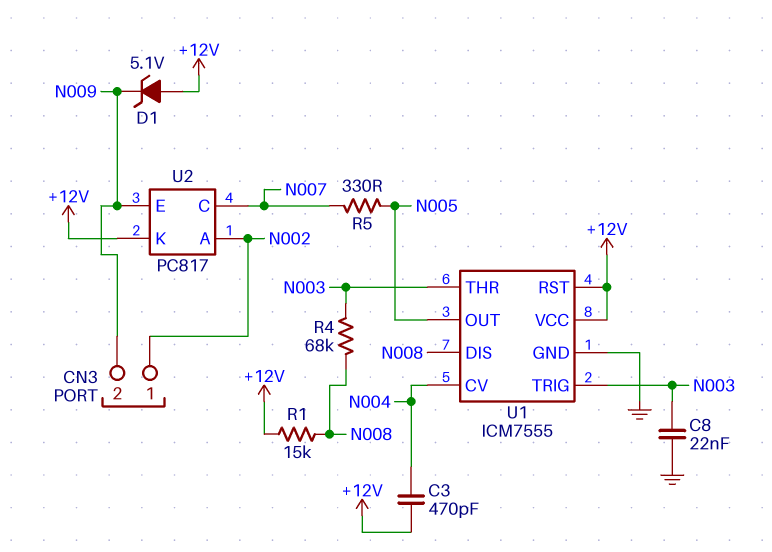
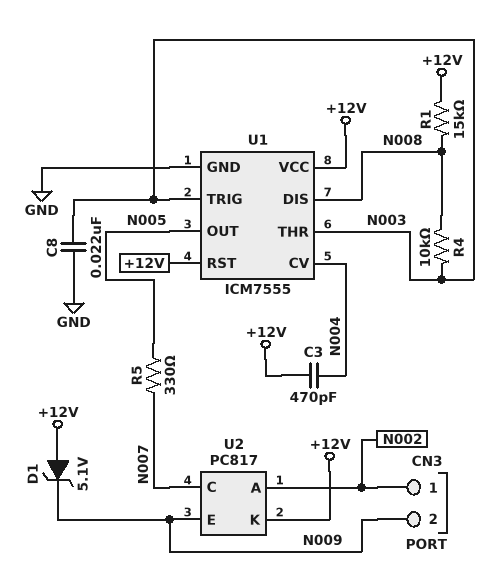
R4: 68k (N003, N008) -> 10k (N003, N008)

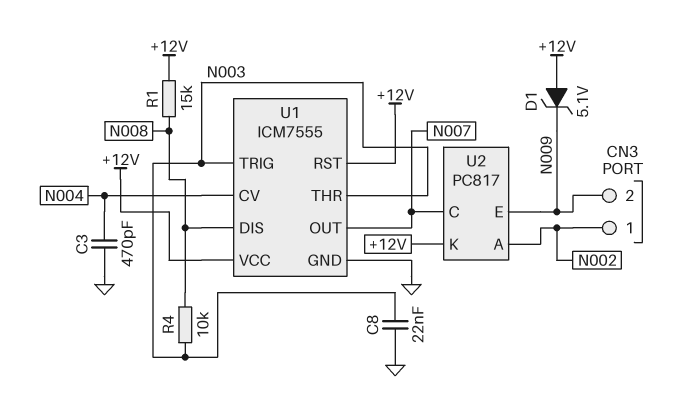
C3: 470pF (+12V, N004) -> 470pF (GND, N004)
R5: 330 (N005, N007) -> none
U1 pin OUT: N005 -> N007

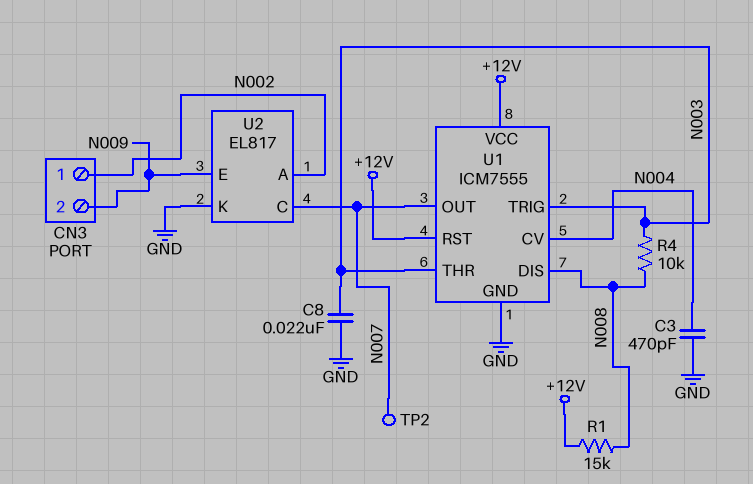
D1: zener 5.1V (A +12V, K N009) -> none
TP2: none -> test point (N007)
U2: PC817 -> EL817
U2 pin K: +12V -> GND

